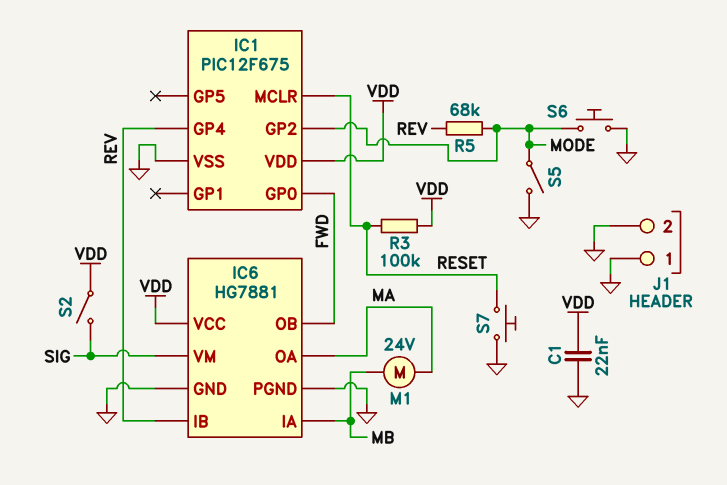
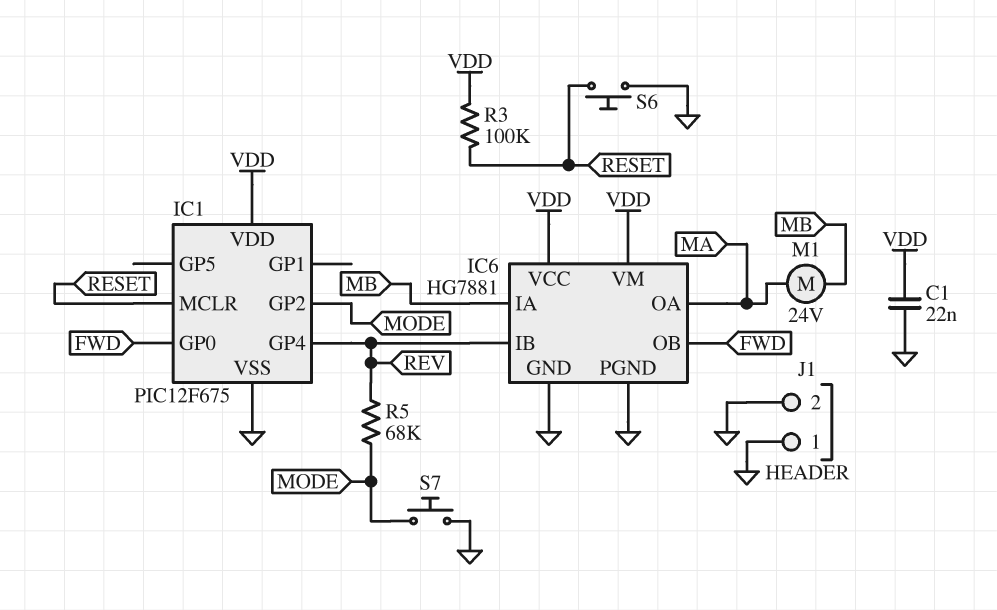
IC6 pin VM: SIG -> VDD
S2: switch (SIG, VDD) -> none
S5: switch (GND, MODE) -> none
S6: button (GND, MODE) -> button (GND, RESET)
S7: button (GND, RESET) -> button (GND, MODE)

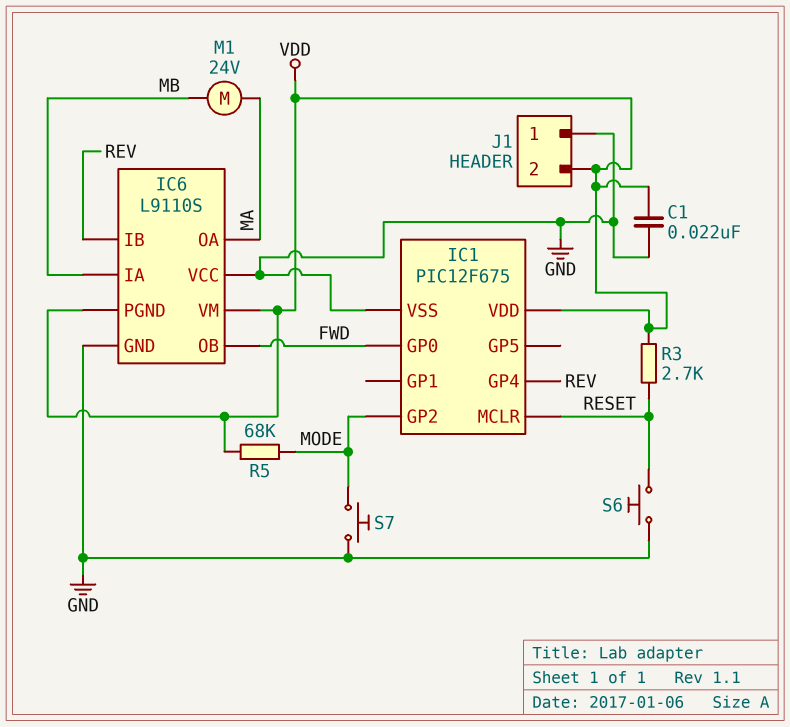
IC6: HG7881 -> L9110S
IC6 pin PGND: GND -> VDD
IC6 pin VCC: VDD -> GND
J1 pin 2: GND -> VDD
R3: 100k (RESET, VDD) -> 2.7k (RESET, VDD)
R5: 68k (MODE, REV) -> 68k (MODE, VDD)

